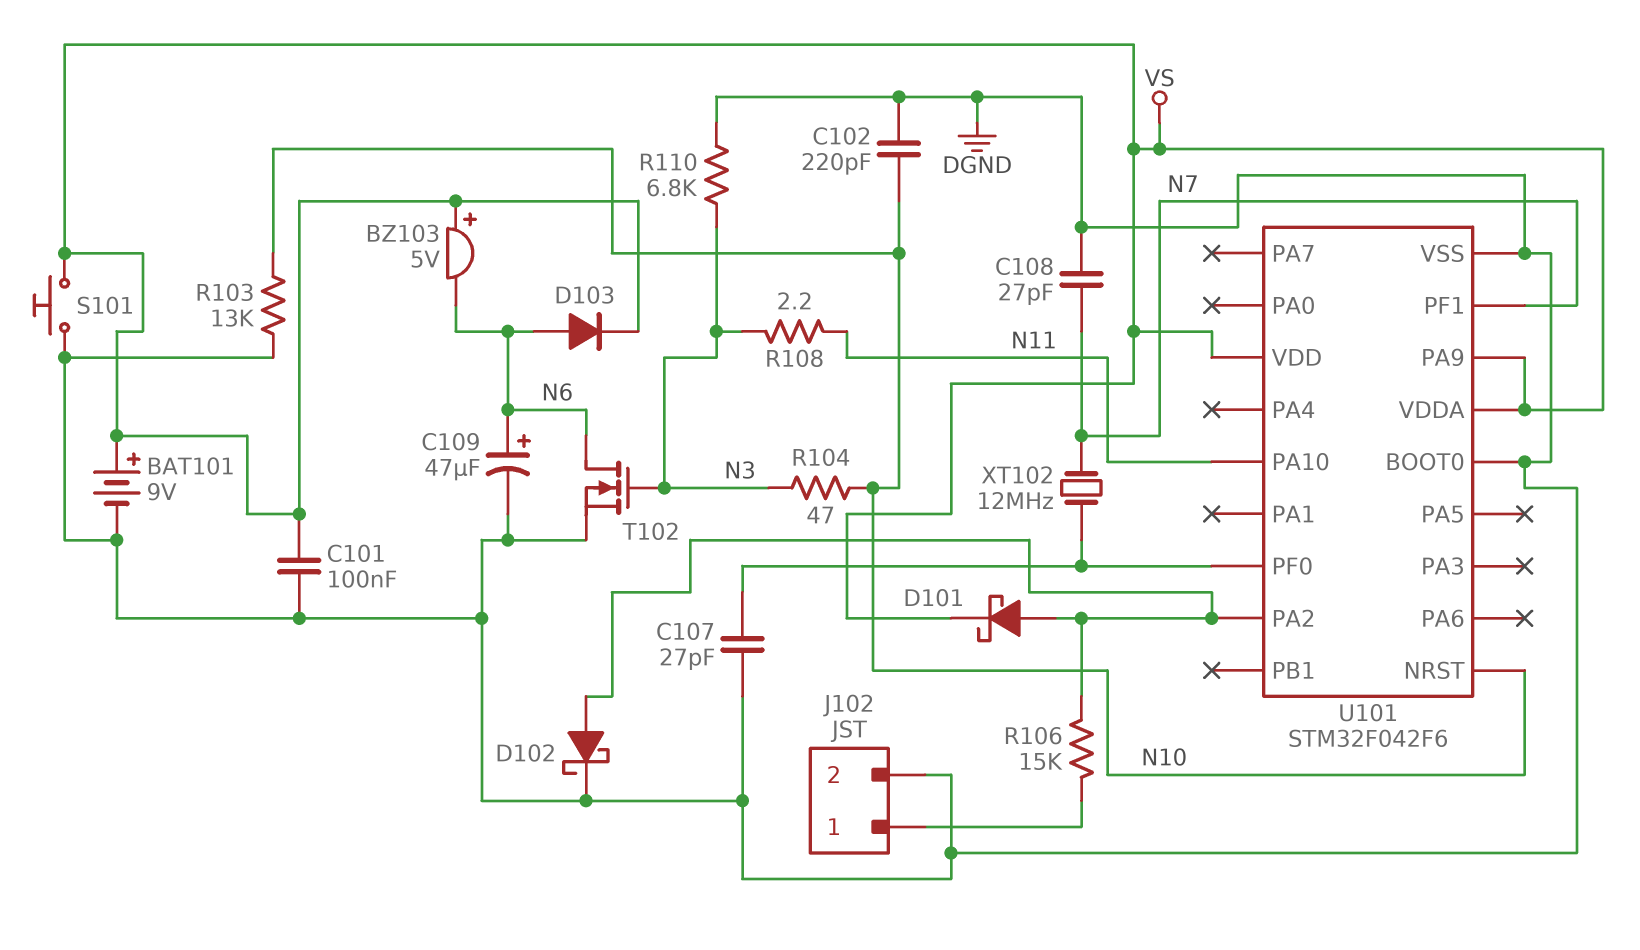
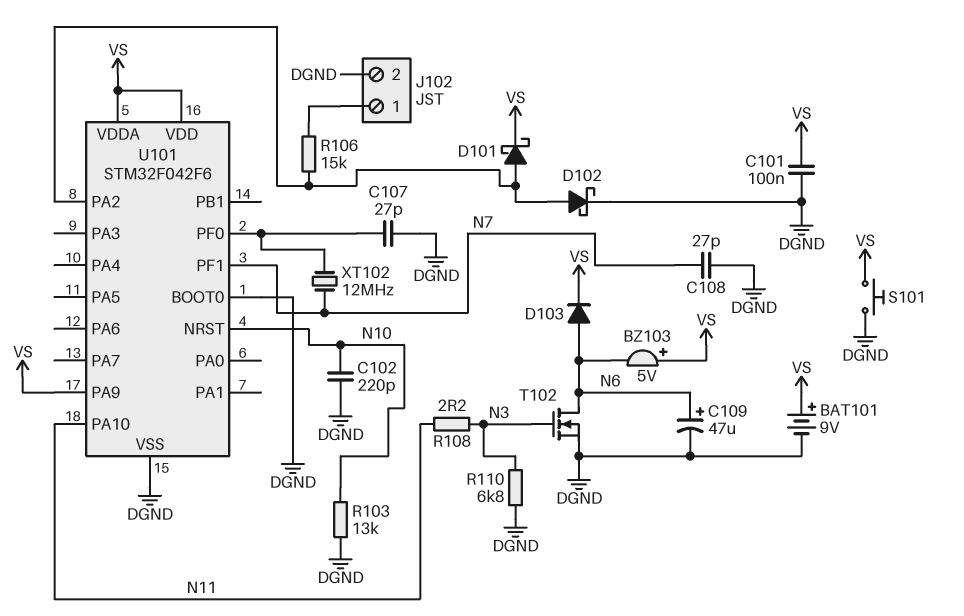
R104: 47 (N3, N10) -> none

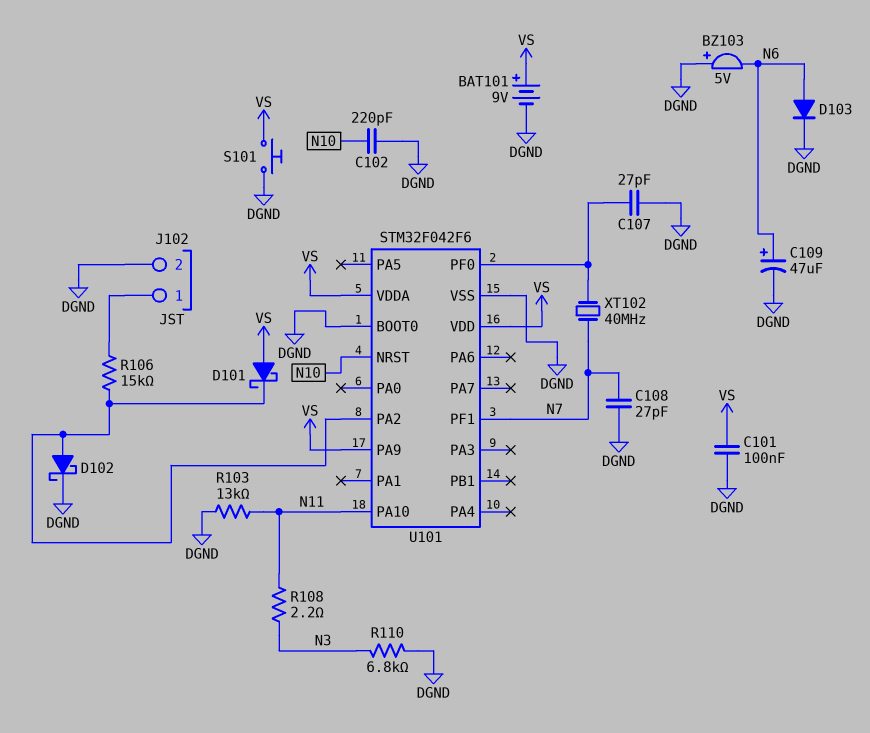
BZ103: buzzer 5V (plus VS, minus N6) -> buzzer 5V (plus DGND, minus N6)
D101: schottky (A U101/PA2, K VS) -> schottky (A VS, K U101/PA2)
D103: diode (A N6, K VS) -> diode (A N6, K DGND)
R103: 13k (DGND, N10) -> 13k (DGND, N11)
T102: NMOS (G N3, D N6, S DGND) -> none
XT102: 12MHz (N7, U101/PF0) -> 40MHz (N7, U101/PF0)

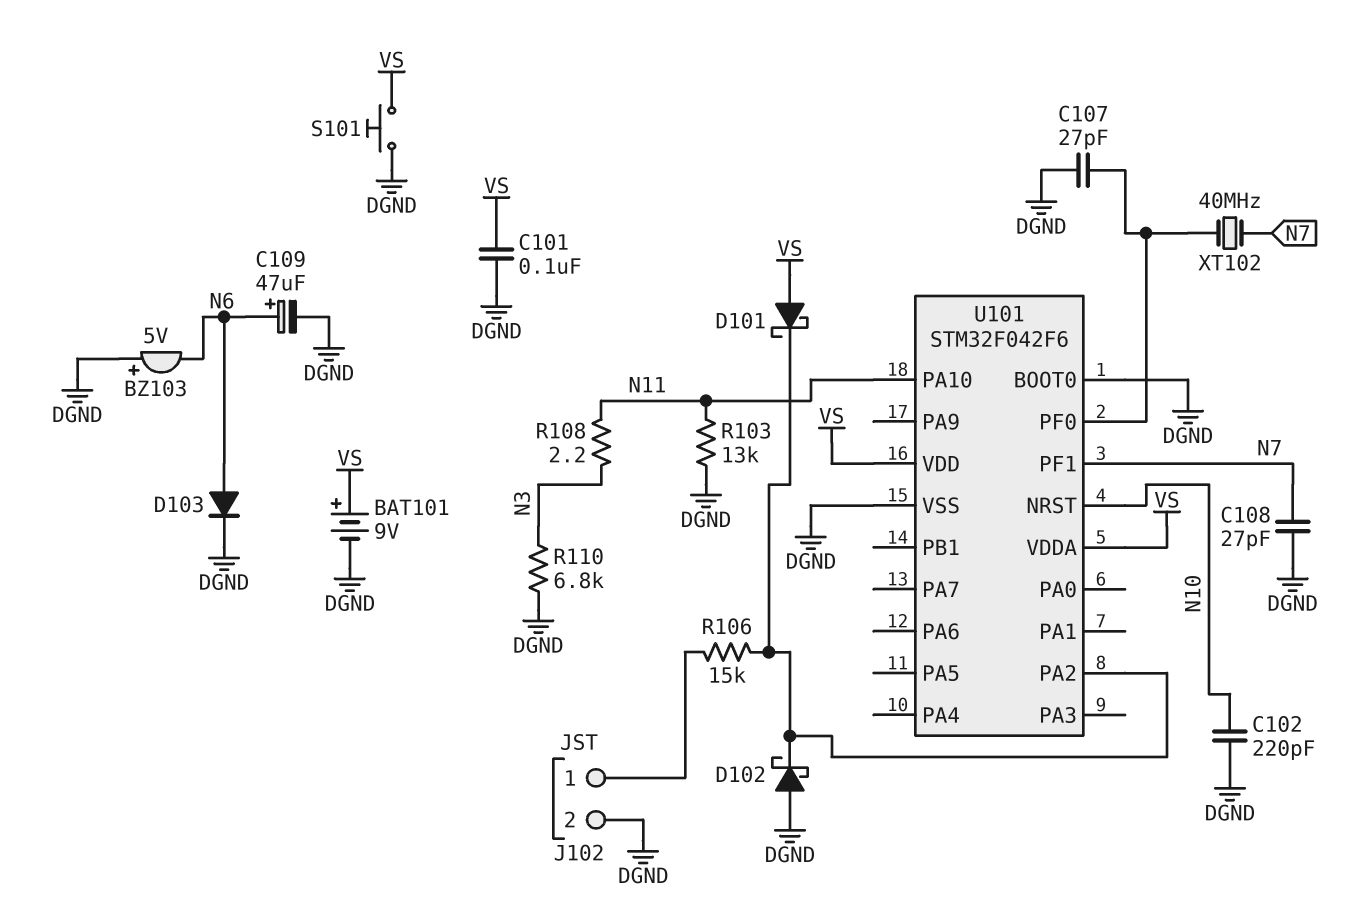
D102: schottky (A U101/PA2, K DGND) -> schottky (A DGND, K U101/PA2)
U101 pin PA9: VS -> none

